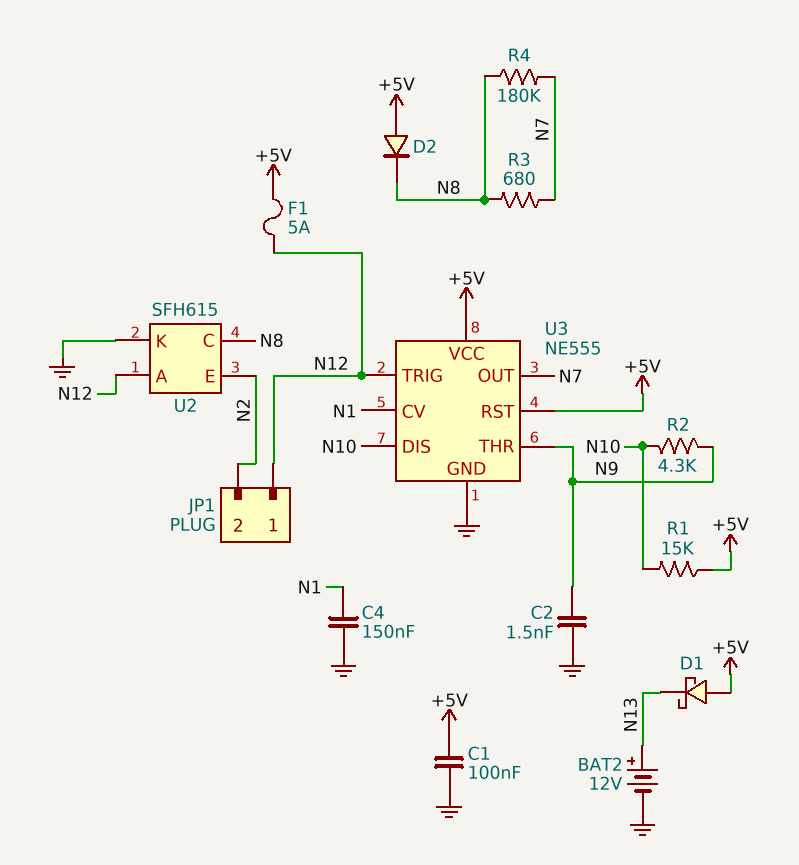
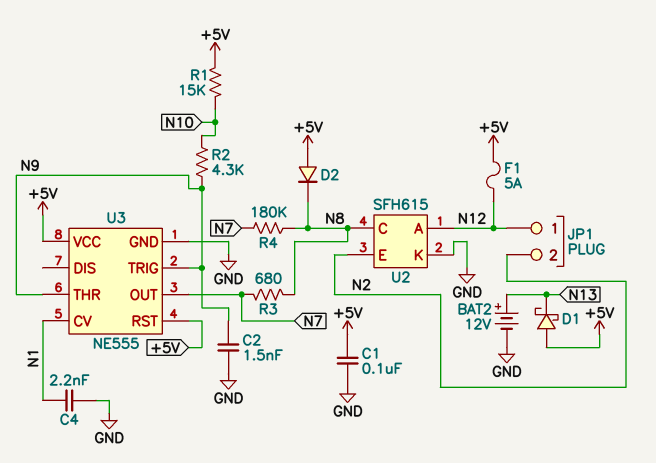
C4: 150nF (GND, N1) -> 2.2nF (GND, N1)
U3 pin DIS: N10 -> none
U3 pin TRIG: N12 -> N9

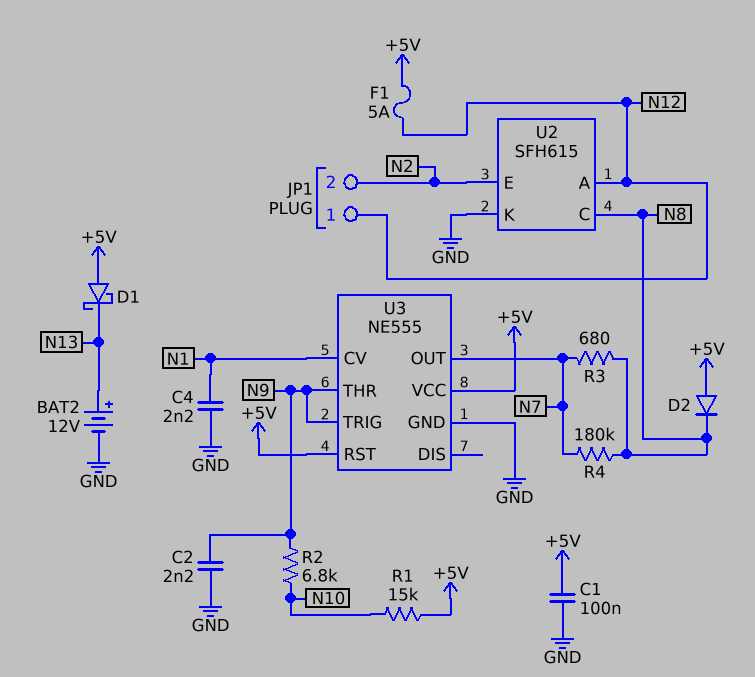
C2: 1.5nF (GND, N9) -> 2.2nF (GND, N9)
R2: 4.3k (N9, N10) -> 6.8k (N9, N10)

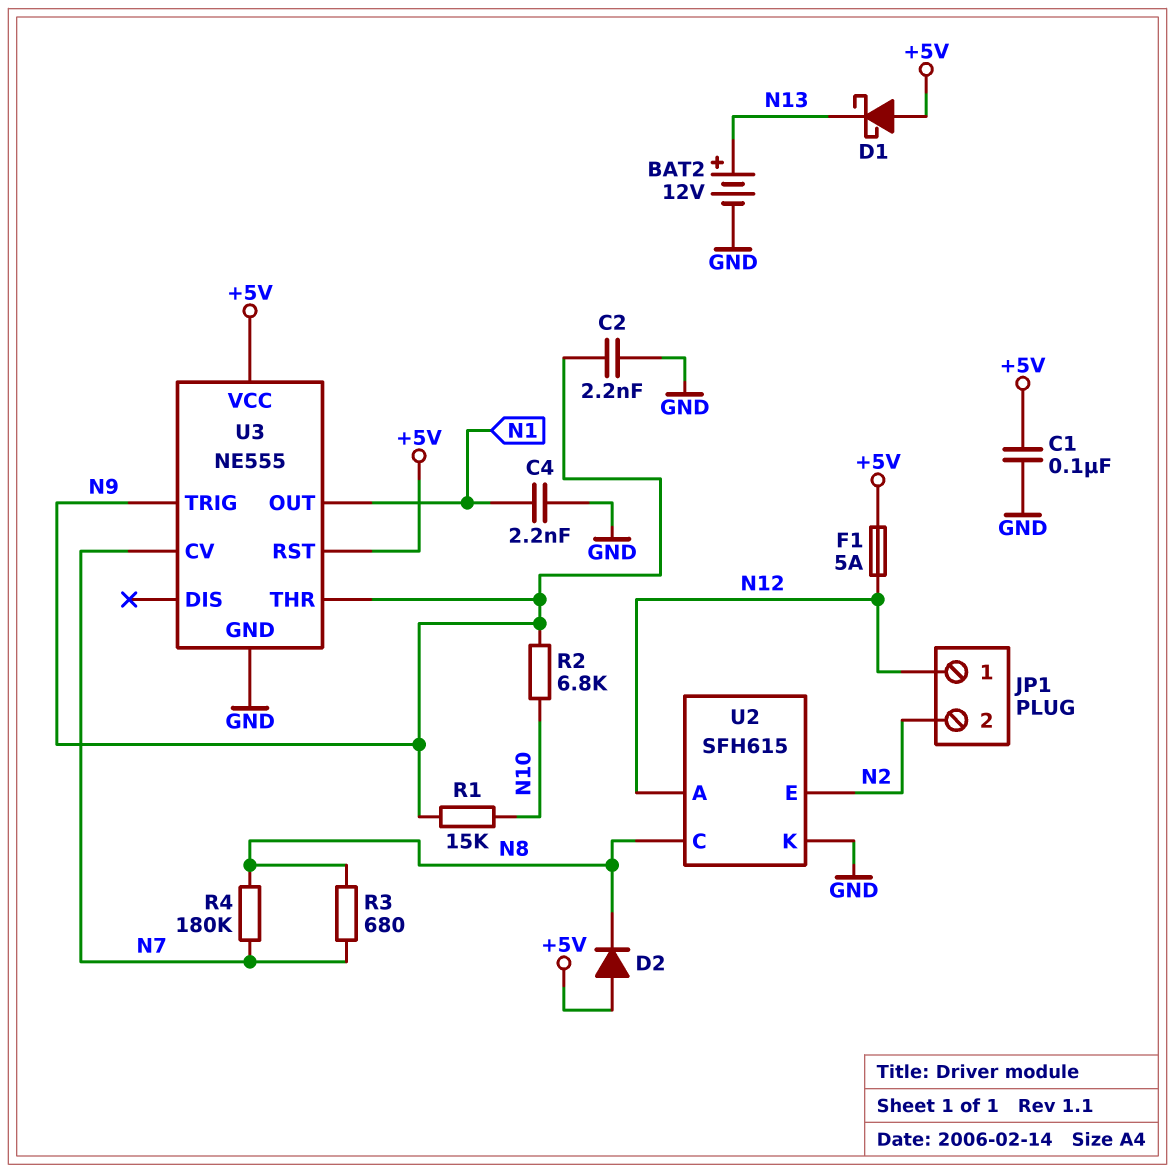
R1: 15k (+5V, N10) -> 15k (N9, N10)
U3 pin CV: N1 -> N7
U3 pin OUT: N7 -> N1

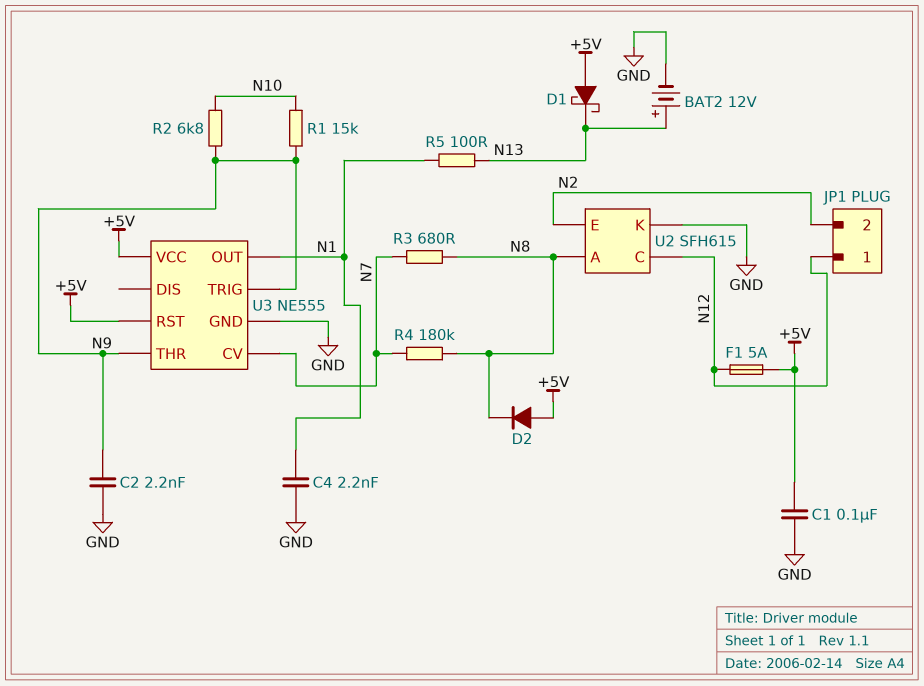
R5: none -> 100 (N1, N13)
U2 pin A: N12 -> N8
U2 pin C: N8 -> N12

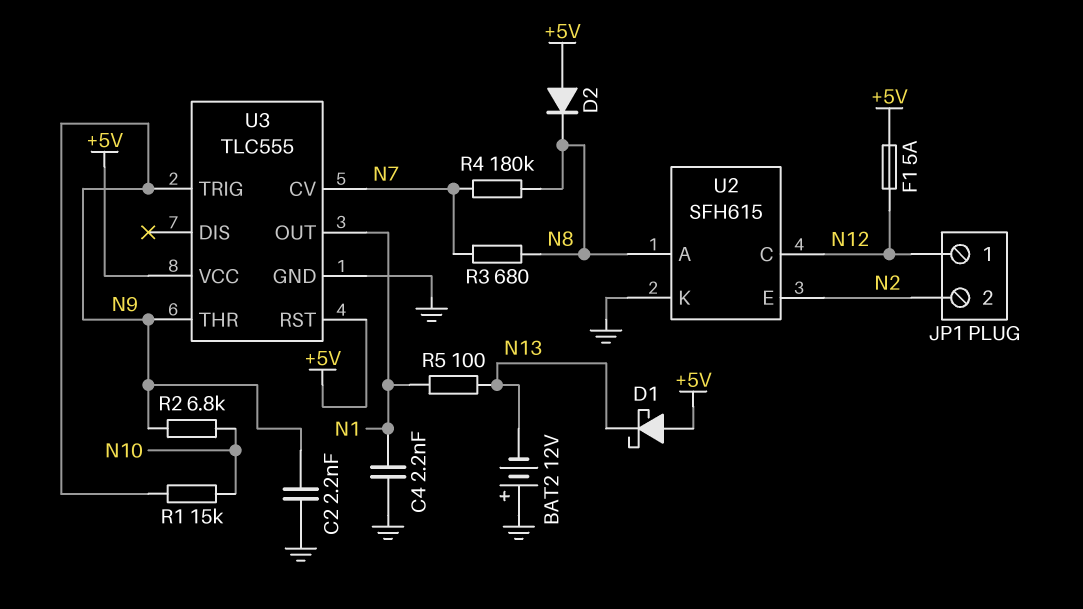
BAT2: 12V (plus N13, minus GND) -> 12V (plus GND, minus N13)
C1: 100nF (+5V, GND) -> none
U3: NE555 -> TLC555

